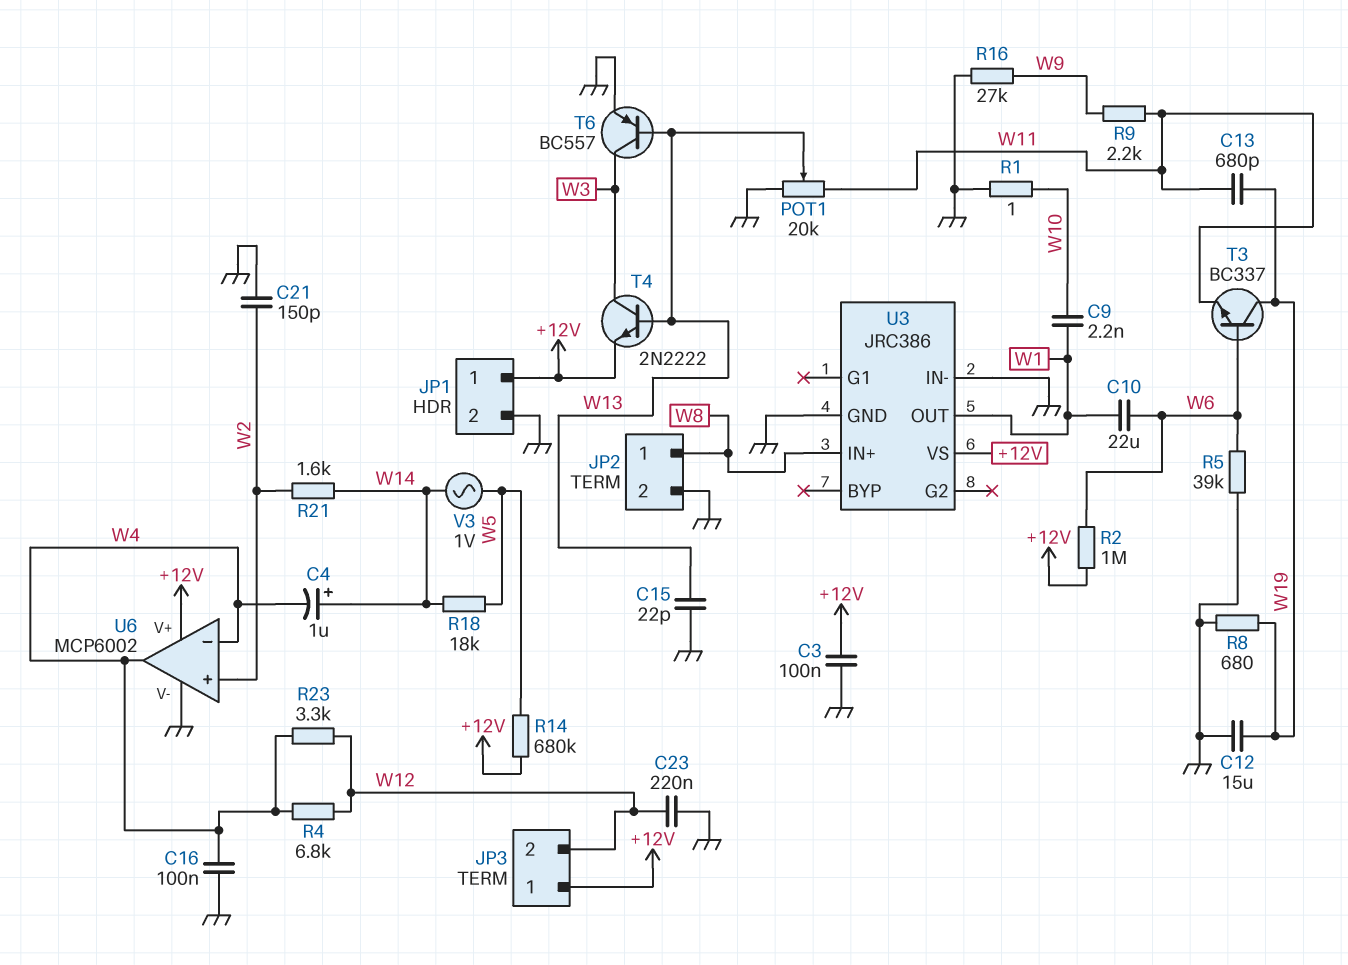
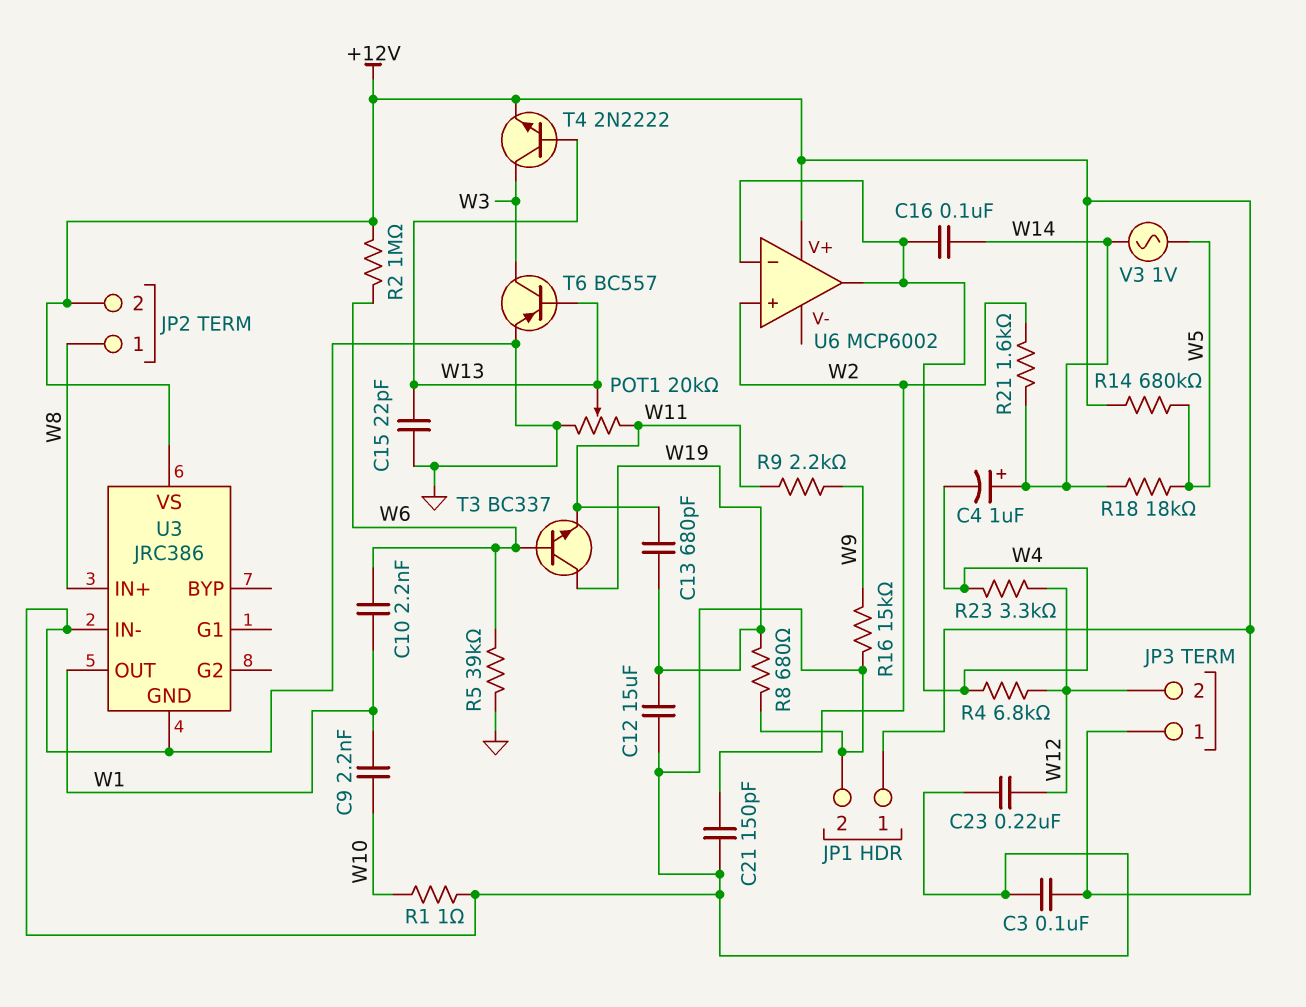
C10: 22uF (W1, W6) -> 2.2nF (W1, W6)
C16: 100nF (GND, W4) -> 100nF (W4, W14)
JP2 pin 2: GND -> +12V
R16: 27k (GND, W9) -> 15k (GND, W9)
U6 pin V-: GND -> none

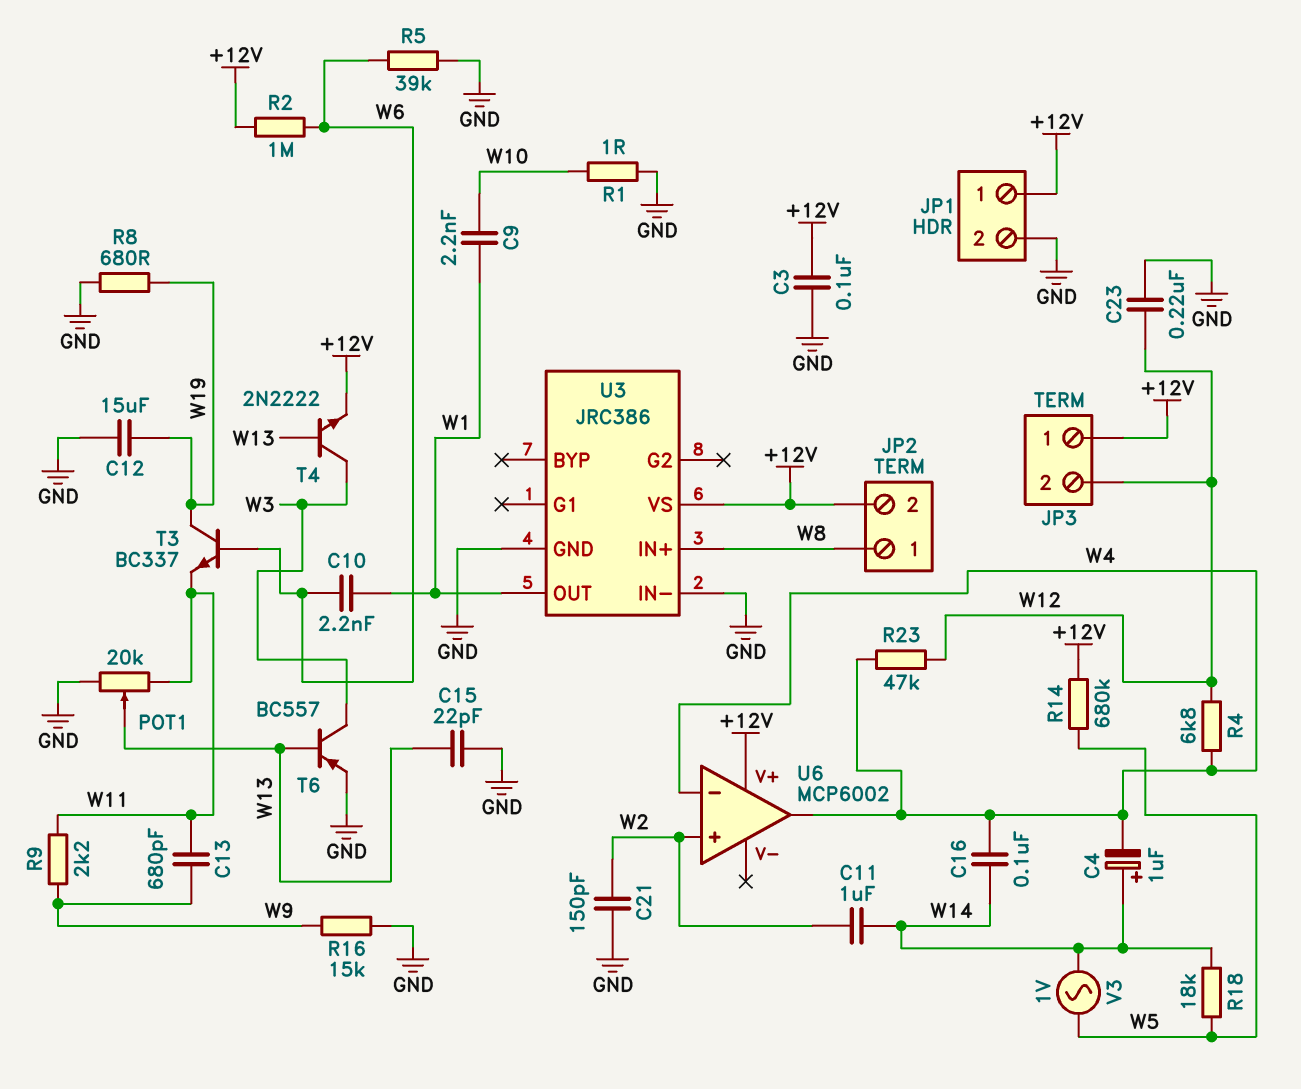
C11: none -> 1uF (W2, W14)
C13: 680pF (W11, W19) -> 680pF (W9, W11)
R21: 1.6k (W2, W14) -> none
R23: 3.3k (W4, W12) -> 47k (W4, W12)

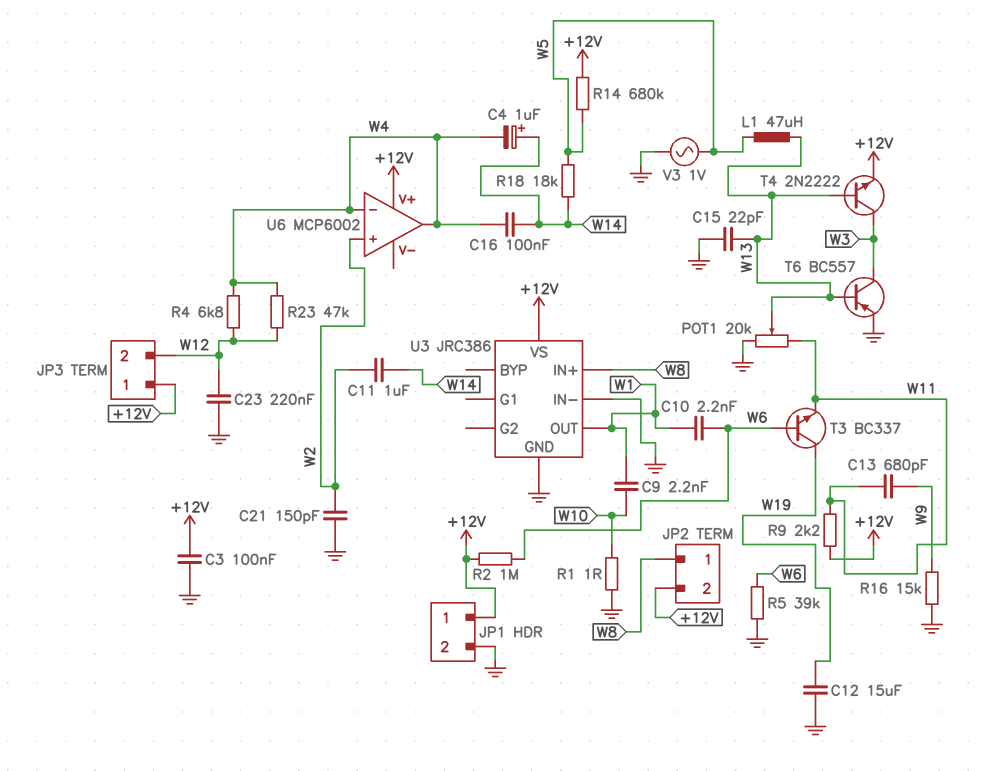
L1: none -> 47uH (W5, W13)
R8: 680 (GND, W19) -> none
R9: 2.2k (W9, W11) -> 2.2k (+12V, W11)
V3: AC 1V (W5, W14) -> AC 1V (GND, W5)

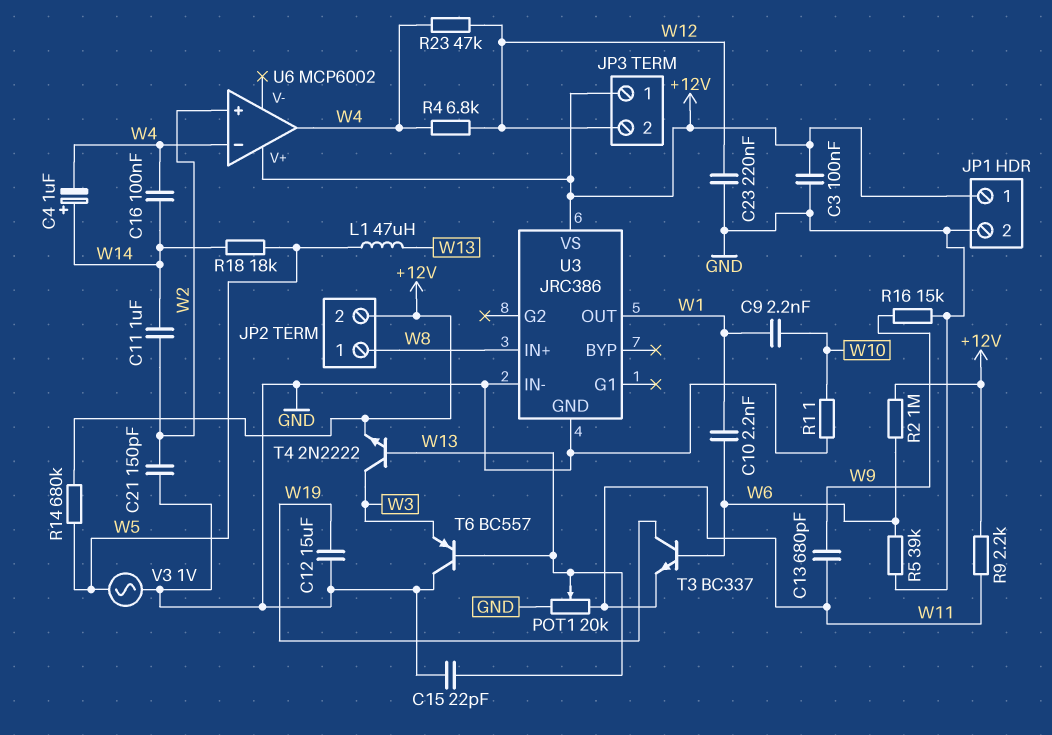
T6: PNP BC557 (B W13, C W3, E GND) -> PNP BC557 (B W13, C GND, E W3)

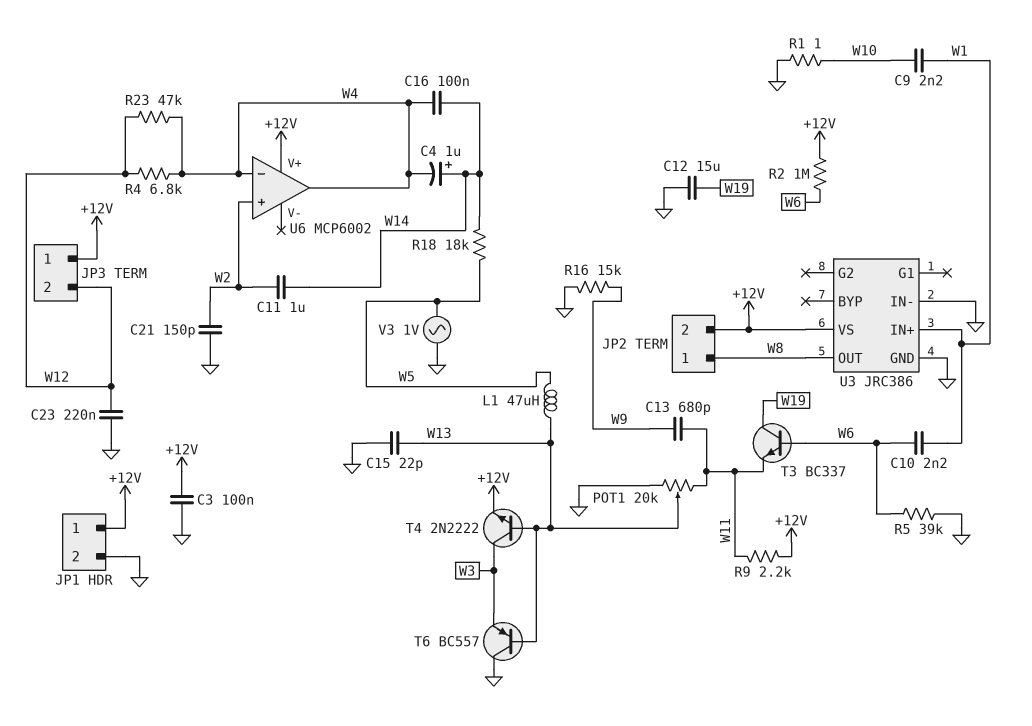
R14: 680k (+12V, W5) -> none
U3 pin IN+: W8 -> W1
U3 pin OUT: W1 -> W8

